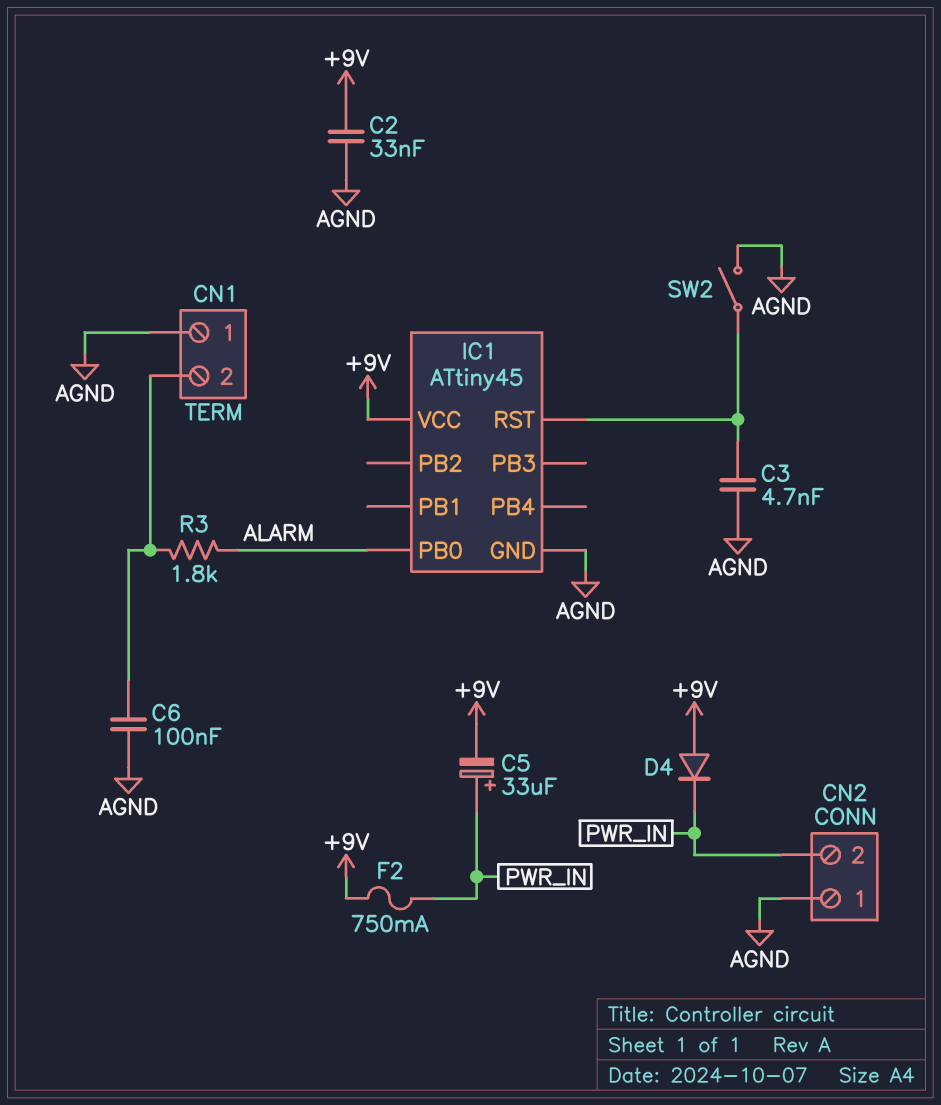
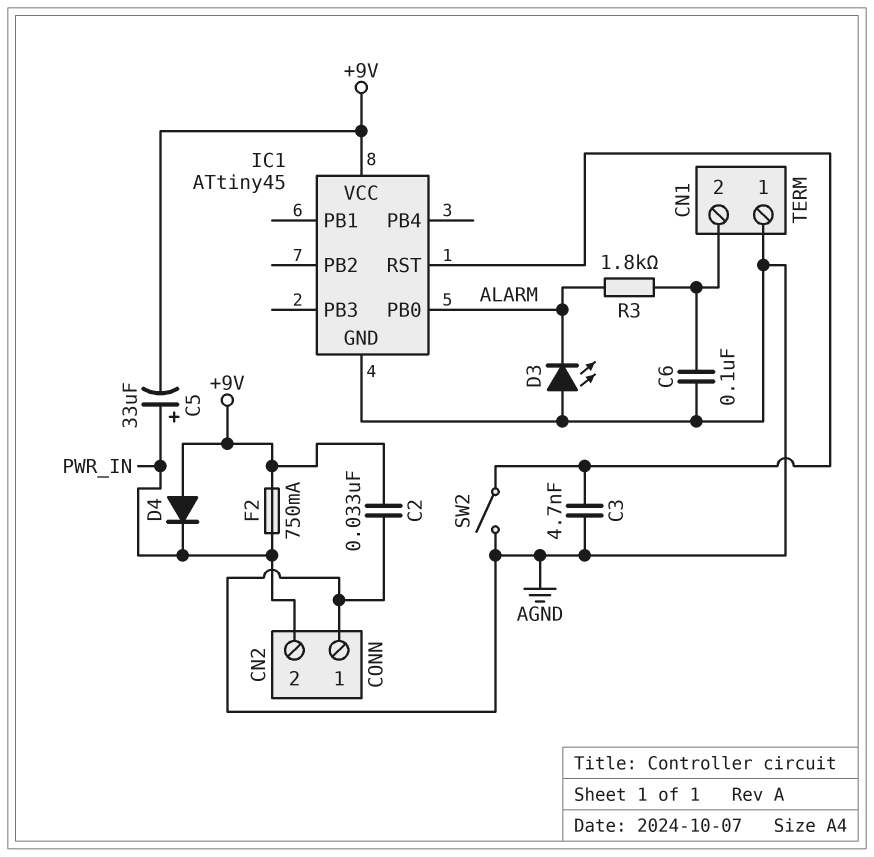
D3: none -> LED (A AGND, K ALARM)

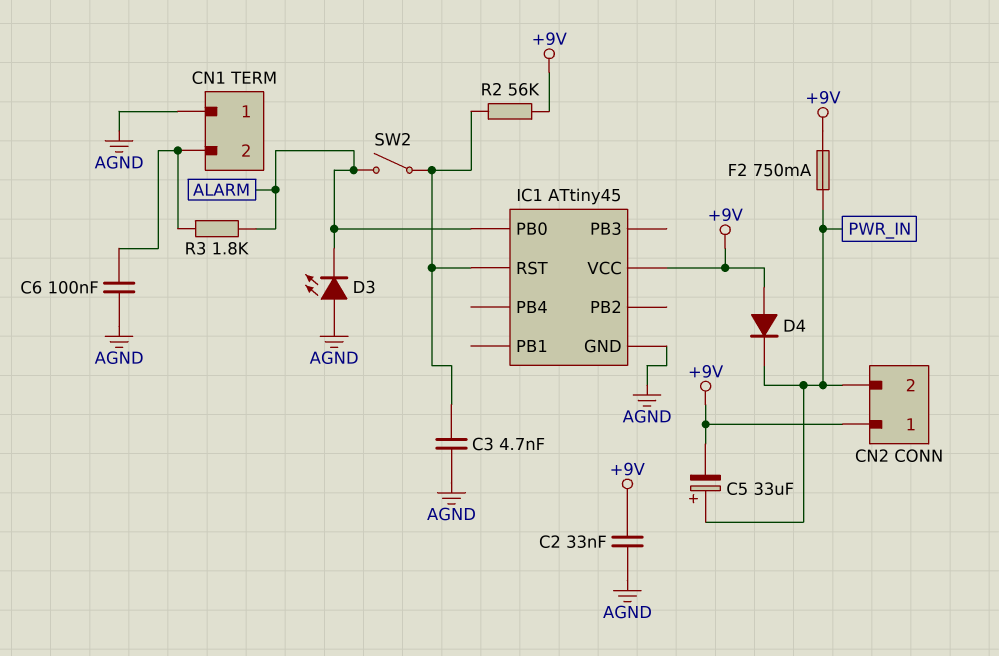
CN2 pin 1: AGND -> +9V
R2: none -> 56k (+9V, IC1/RST)
SW2: switch (AGND, IC1/RST) -> switch (ALARM, IC1/RST)

